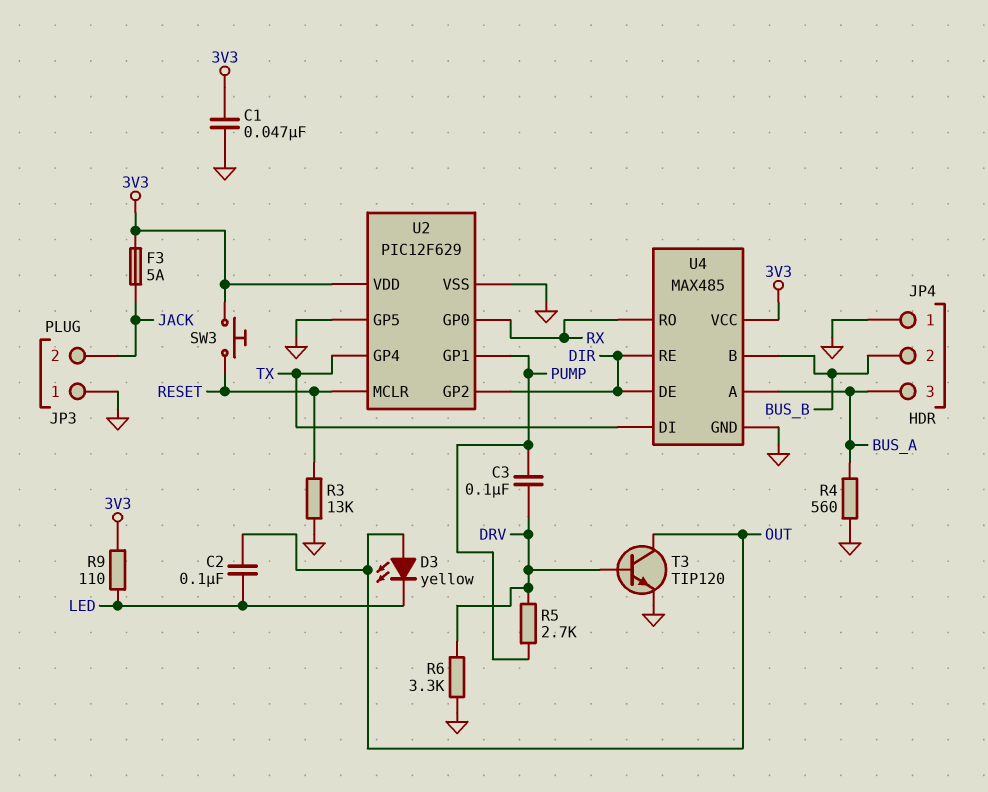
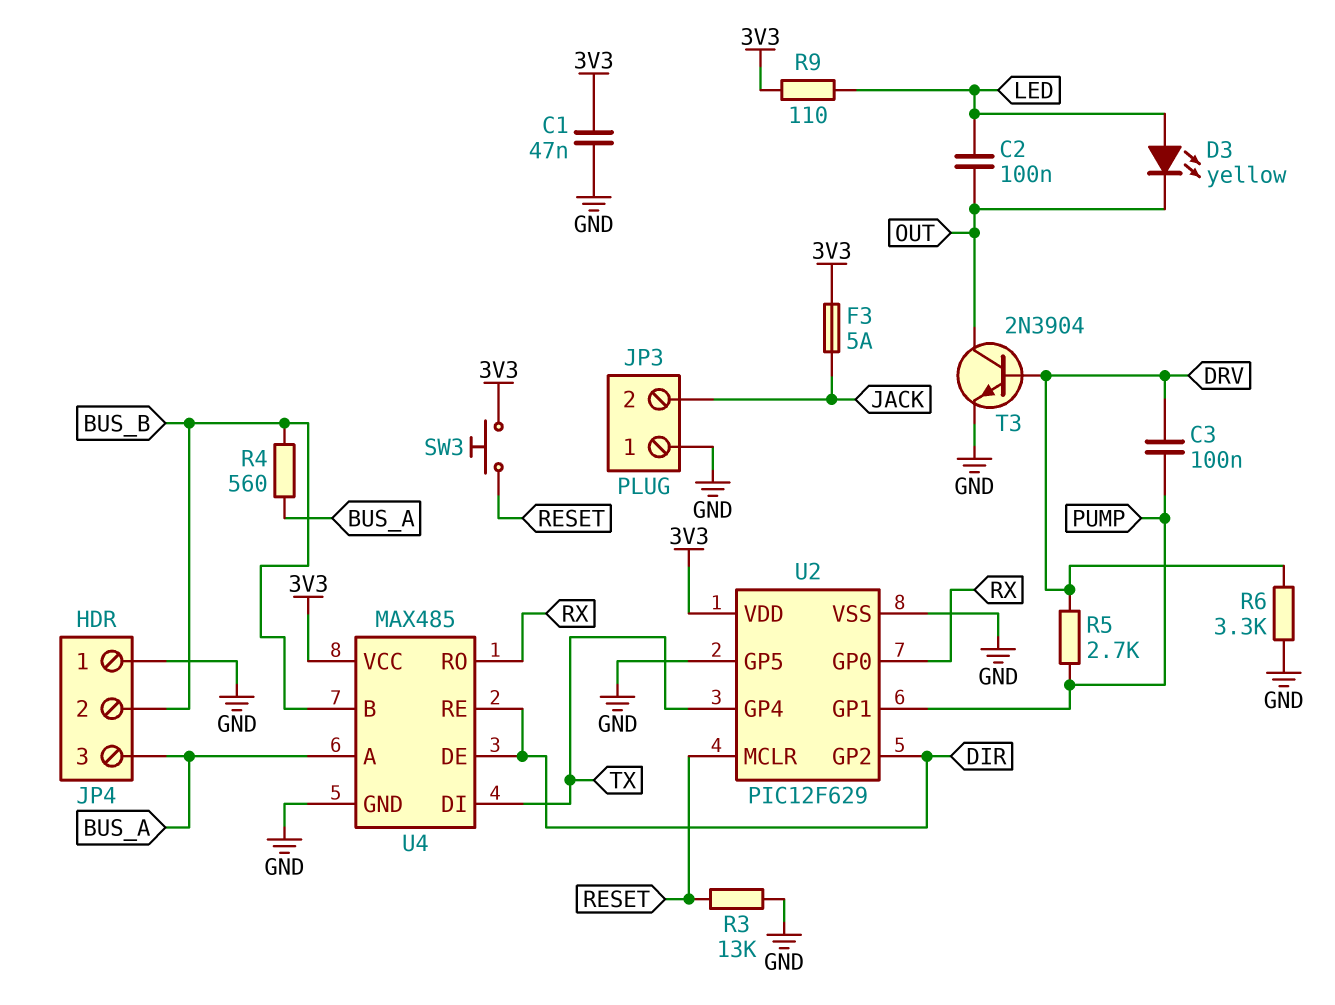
D3: LED yellow (A OUT, K LED) -> LED yellow (A LED, K OUT)
R4: 560 (BUS_A, GND) -> 560 (BUS_A, BUS_B)
T3: NPN TIP120 (B DRV, C OUT, E GND) -> NPN 2N3904 (B DRV, C OUT, E GND)

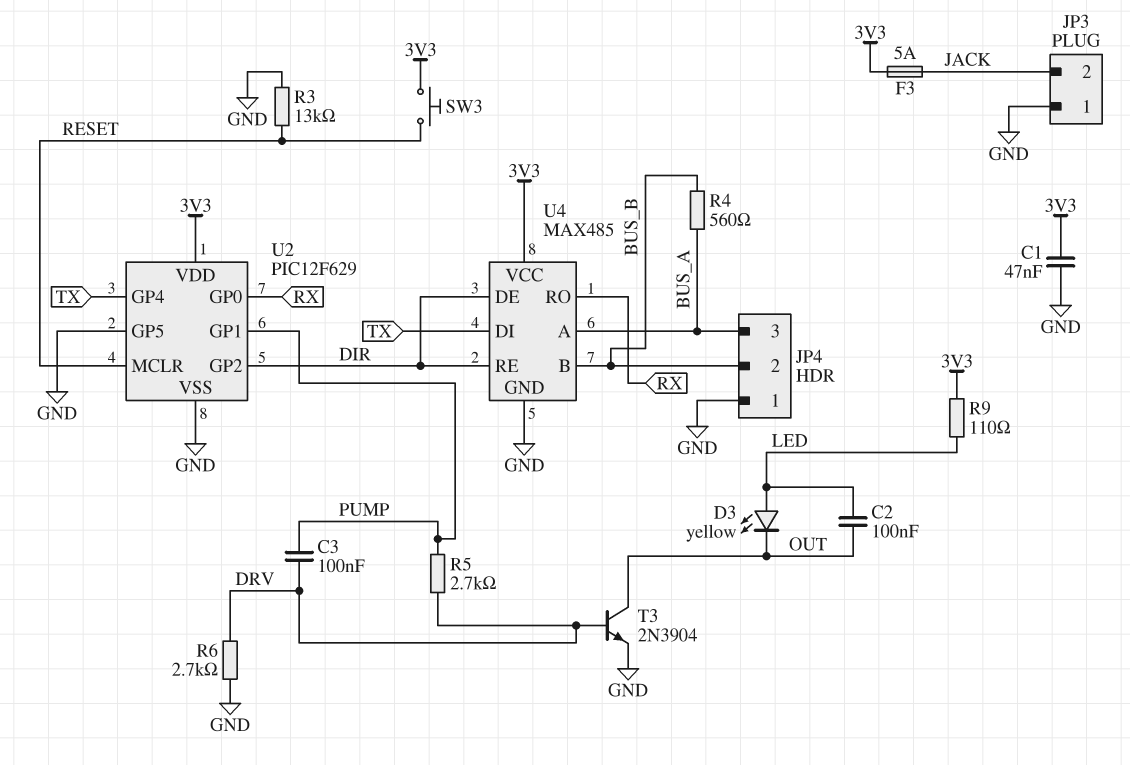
R6: 3.3k (DRV, GND) -> 2.7k (DRV, GND)

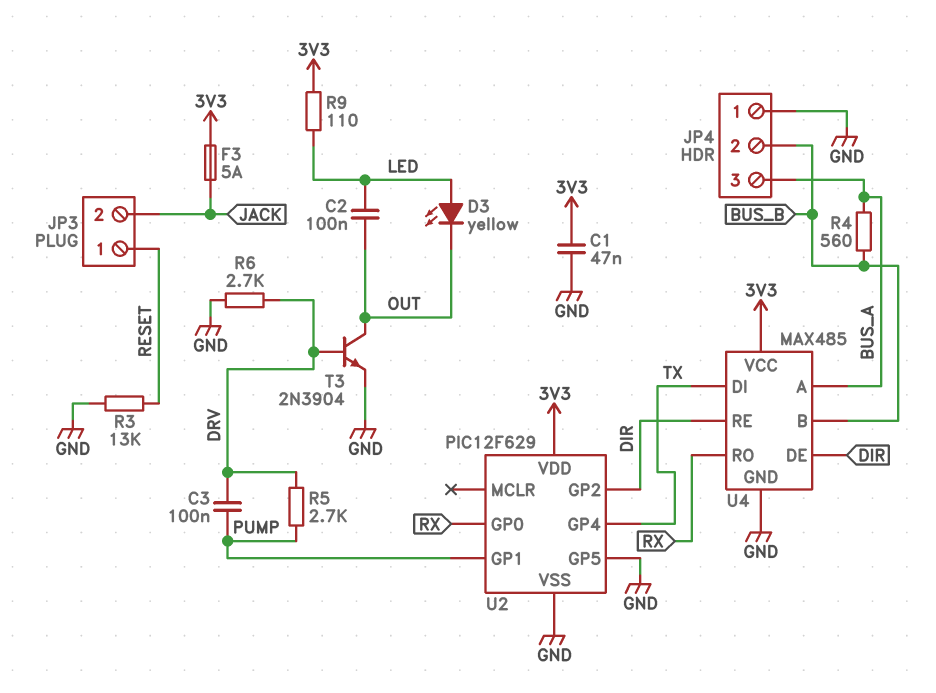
JP3 pin 1: GND -> RESET
SW3: button (3V3, RESET) -> none
U2 pin MCLR: RESET -> none

